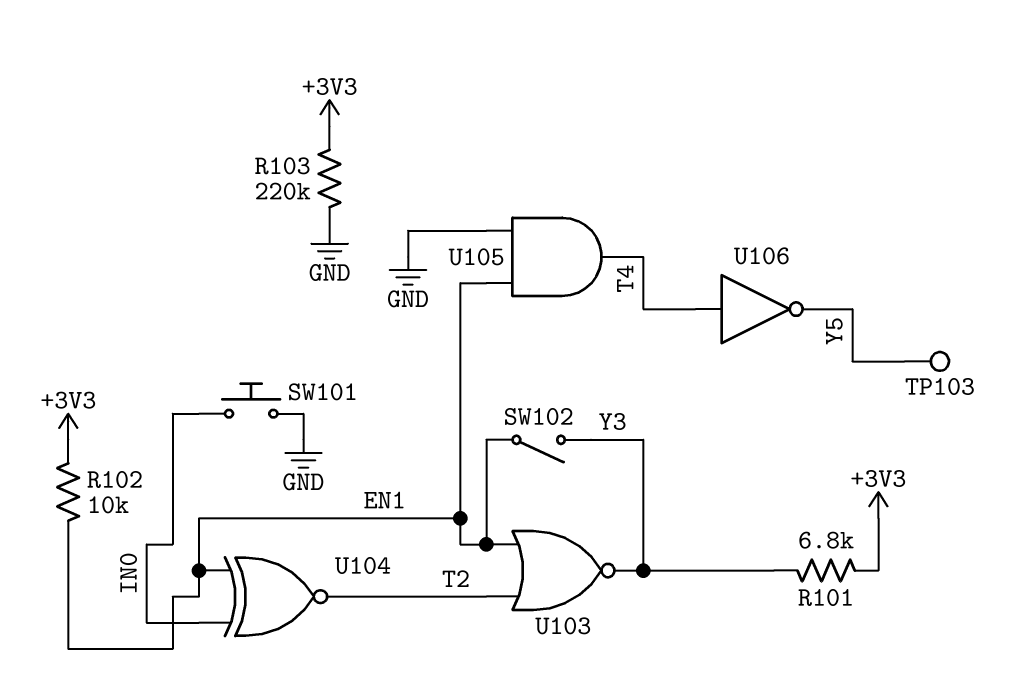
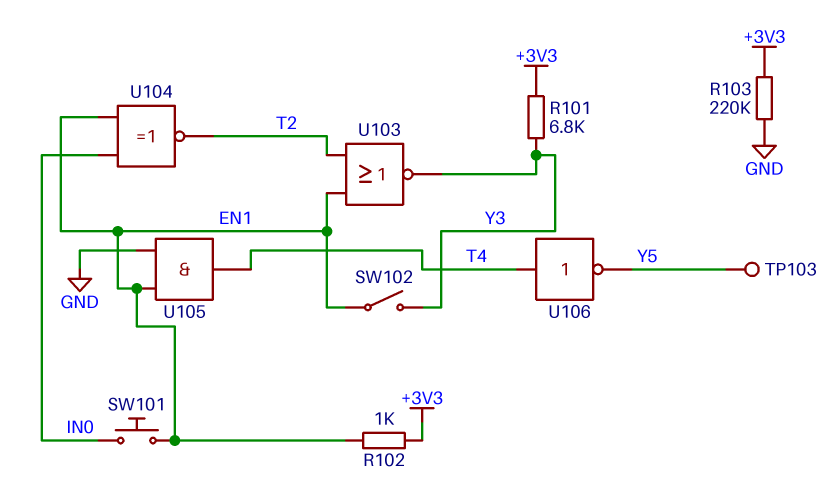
R102: 10k (+3V3, EN1) -> 1k (+3V3, EN1)
SW101: button (GND, IN0) -> button (EN1, IN0)

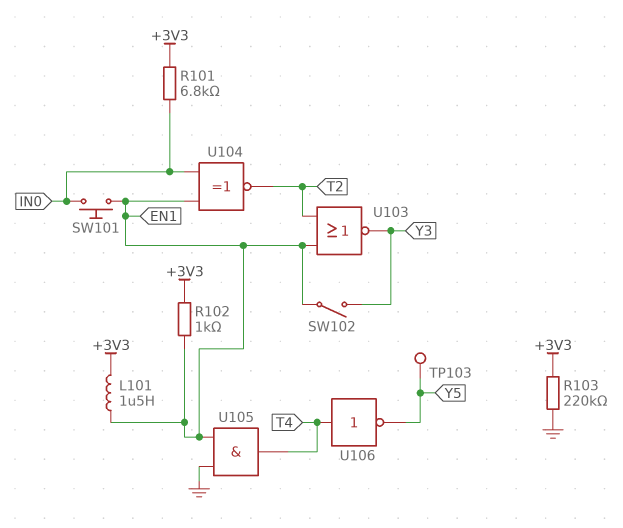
L101: none -> 1.5uH (+3V3, EN1)
R101: 6.8k (+3V3, Y3) -> 6.8k (+3V3, IN0)

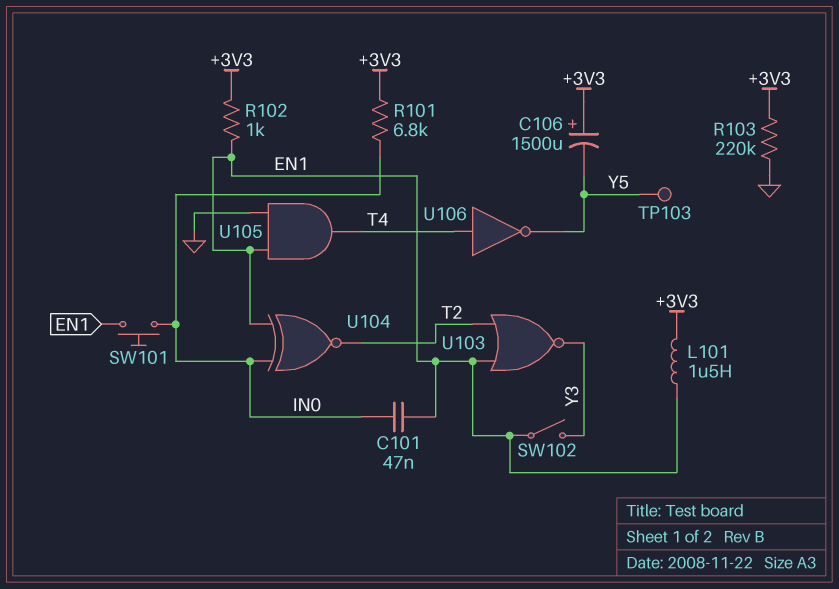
C101: none -> 47nF (EN1, IN0)
C106: none -> 1500uF (plus +3V3, minus Y5)

